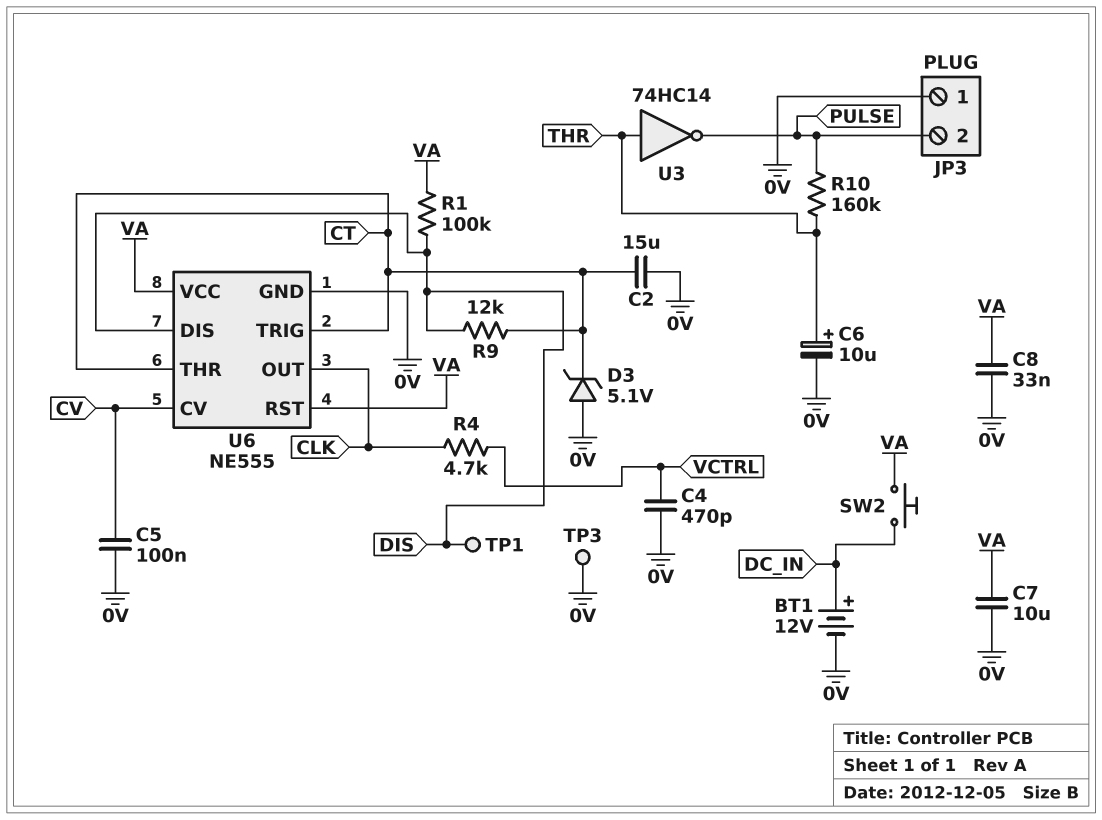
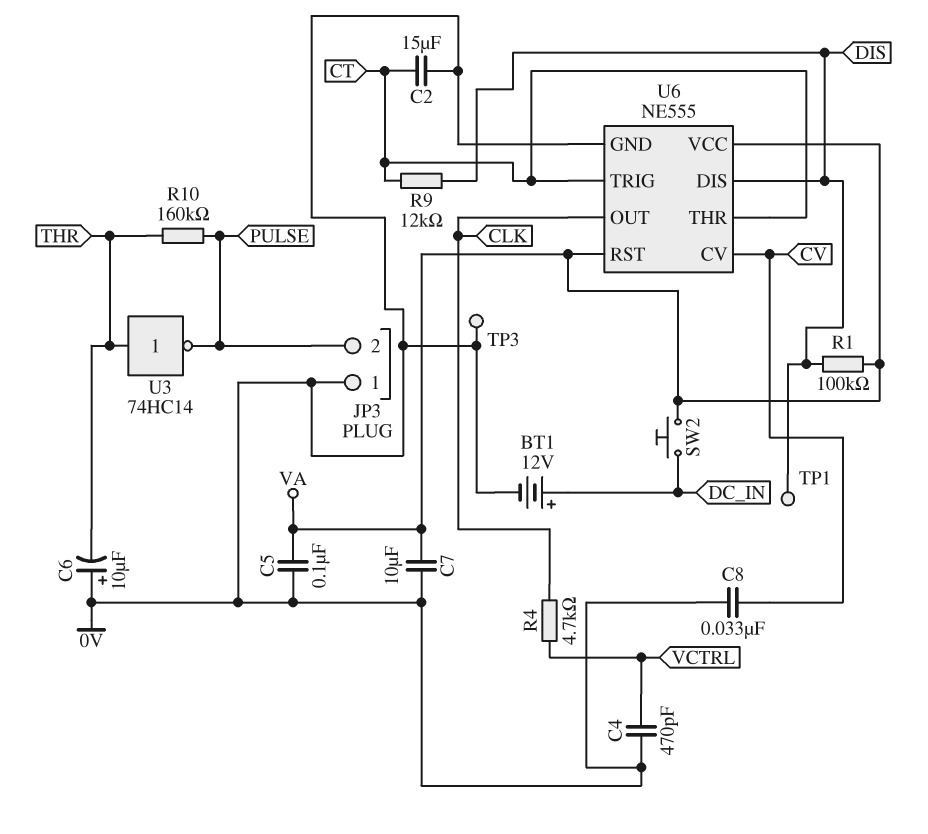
C5: 100nF (0V, CV) -> 100nF (0V, VA)
C6: 10uF (plus THR, minus 0V) -> 10uF (plus 0V, minus THR)
C8: 33nF (0V, VA) -> 33nF (0V, CV)
D3: zener 5.1V (A 0V, K CT) -> none

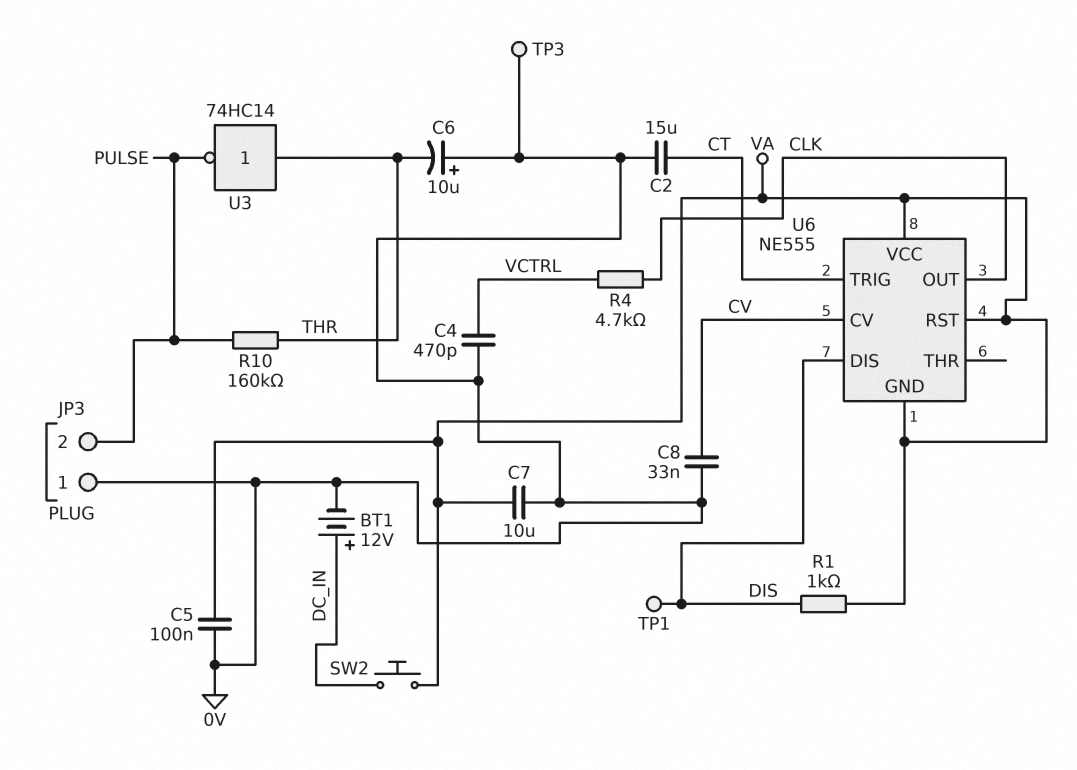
R1: 100k (DIS, VA) -> 1k (DIS, VA)
R9: 12k (CT, DIS) -> none
U6 pin GND: 0V -> VA
U6 pin THR: CT -> none

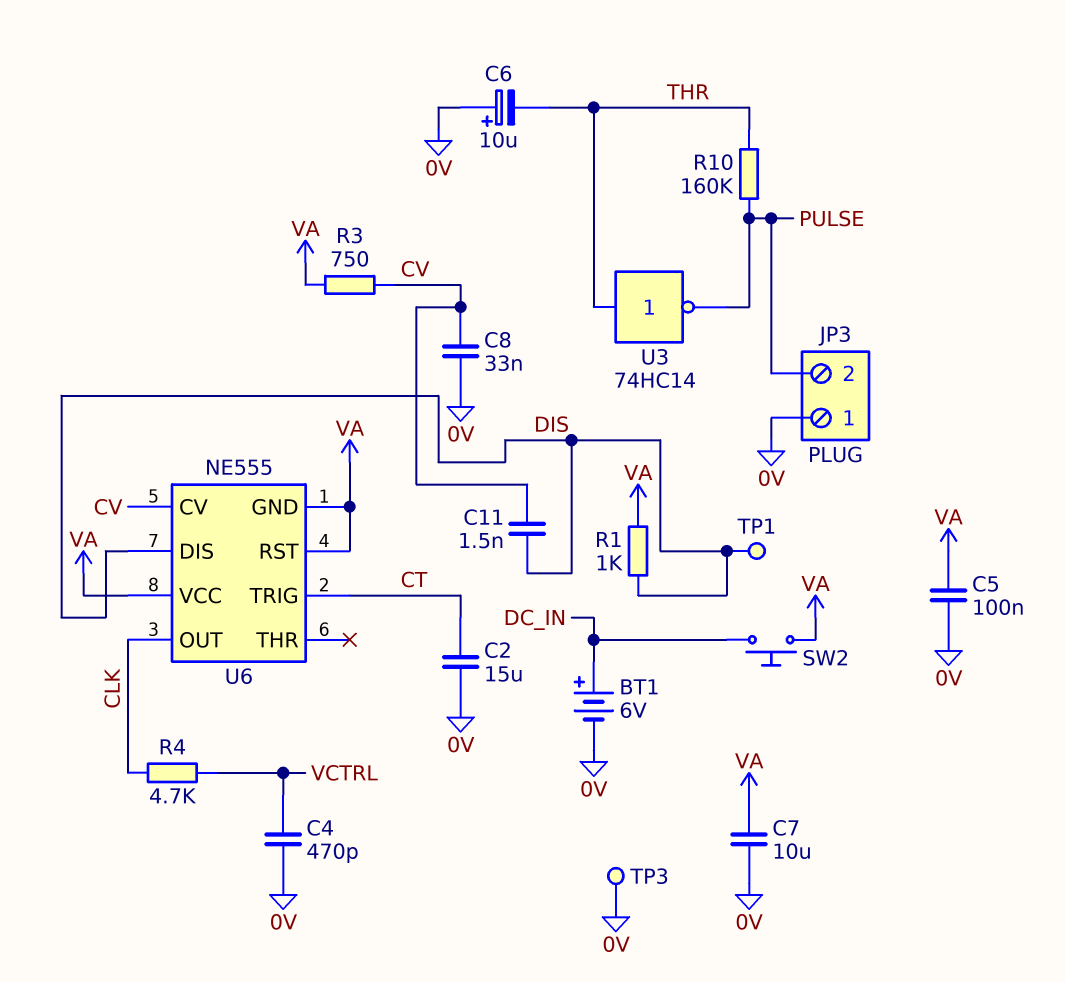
BT1: 12V (plus DC_IN, minus 0V) -> 6V (plus DC_IN, minus 0V)
C11: none -> 1.5nF (CV, DIS)
R3: none -> 750 (CV, VA)

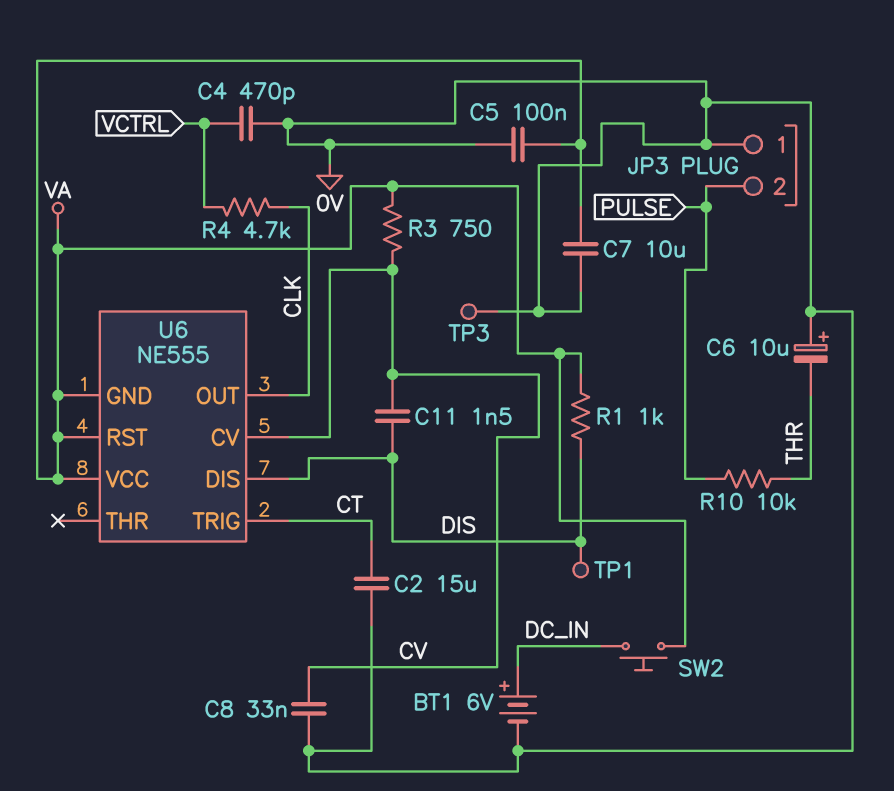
R10: 160k (PULSE, THR) -> 10k (PULSE, THR)
U3: NOT 74HC14 (in THR, out PULSE) -> none

